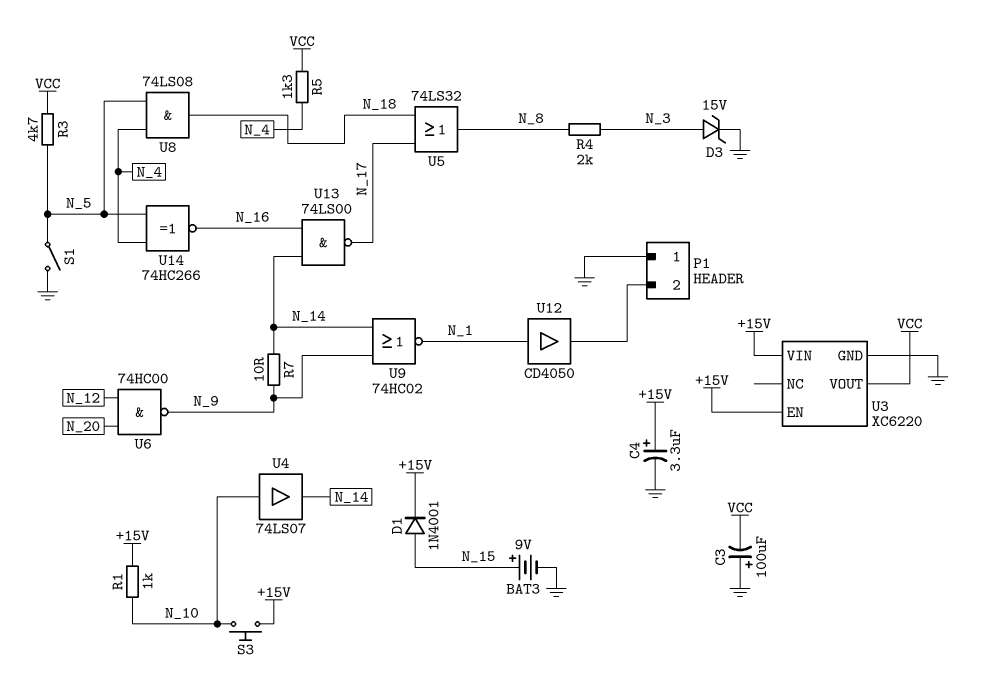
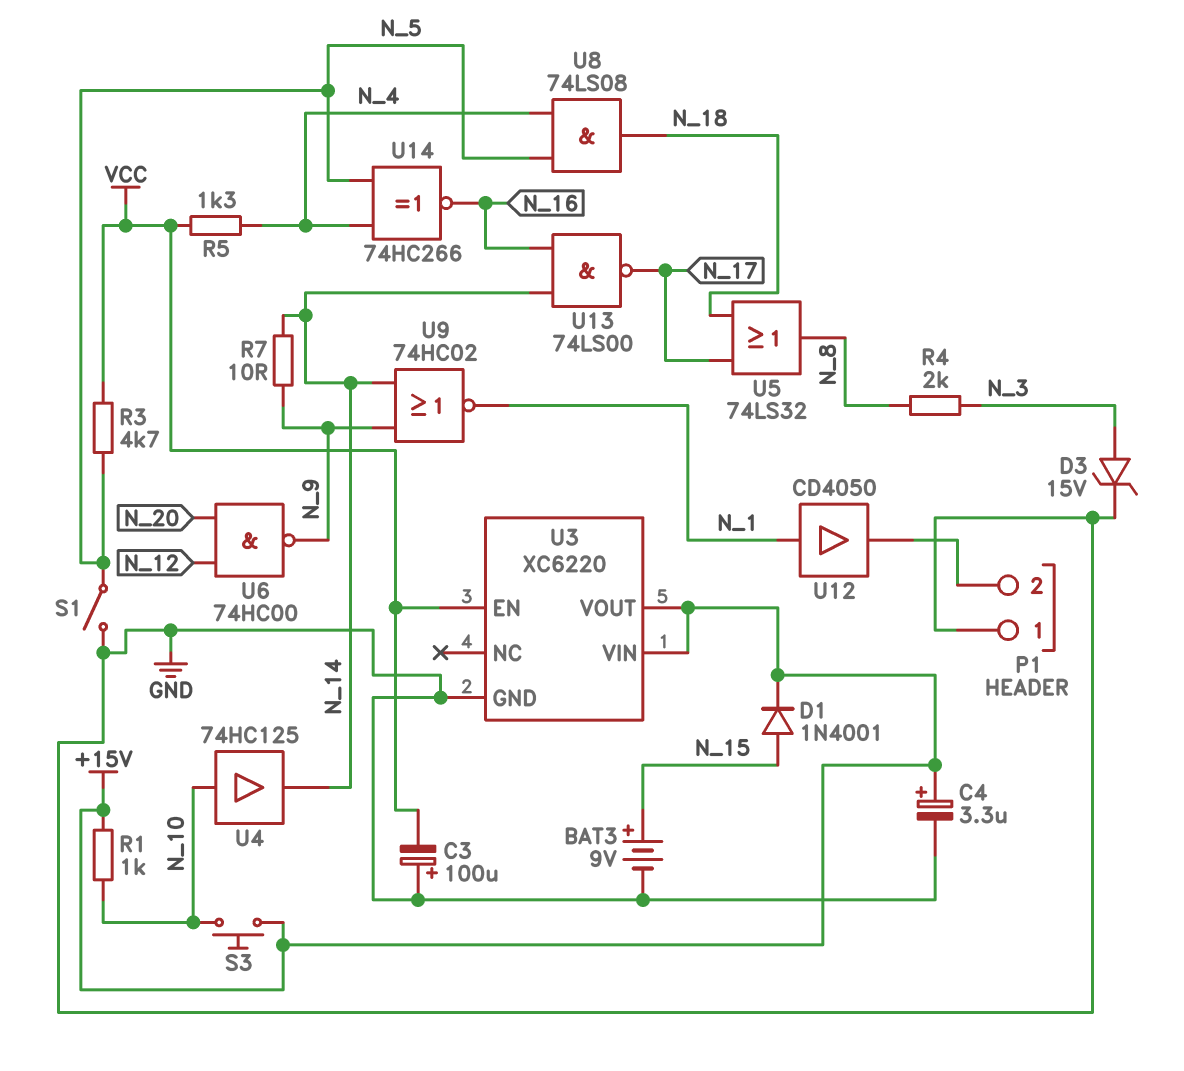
U3 pin EN: +15V -> VCC
U3 pin VOUT: VCC -> +15V
U4: buffer 74LS07 (in N_10, out N_14) -> buffer 74HC125 (in N_10, out N_14)

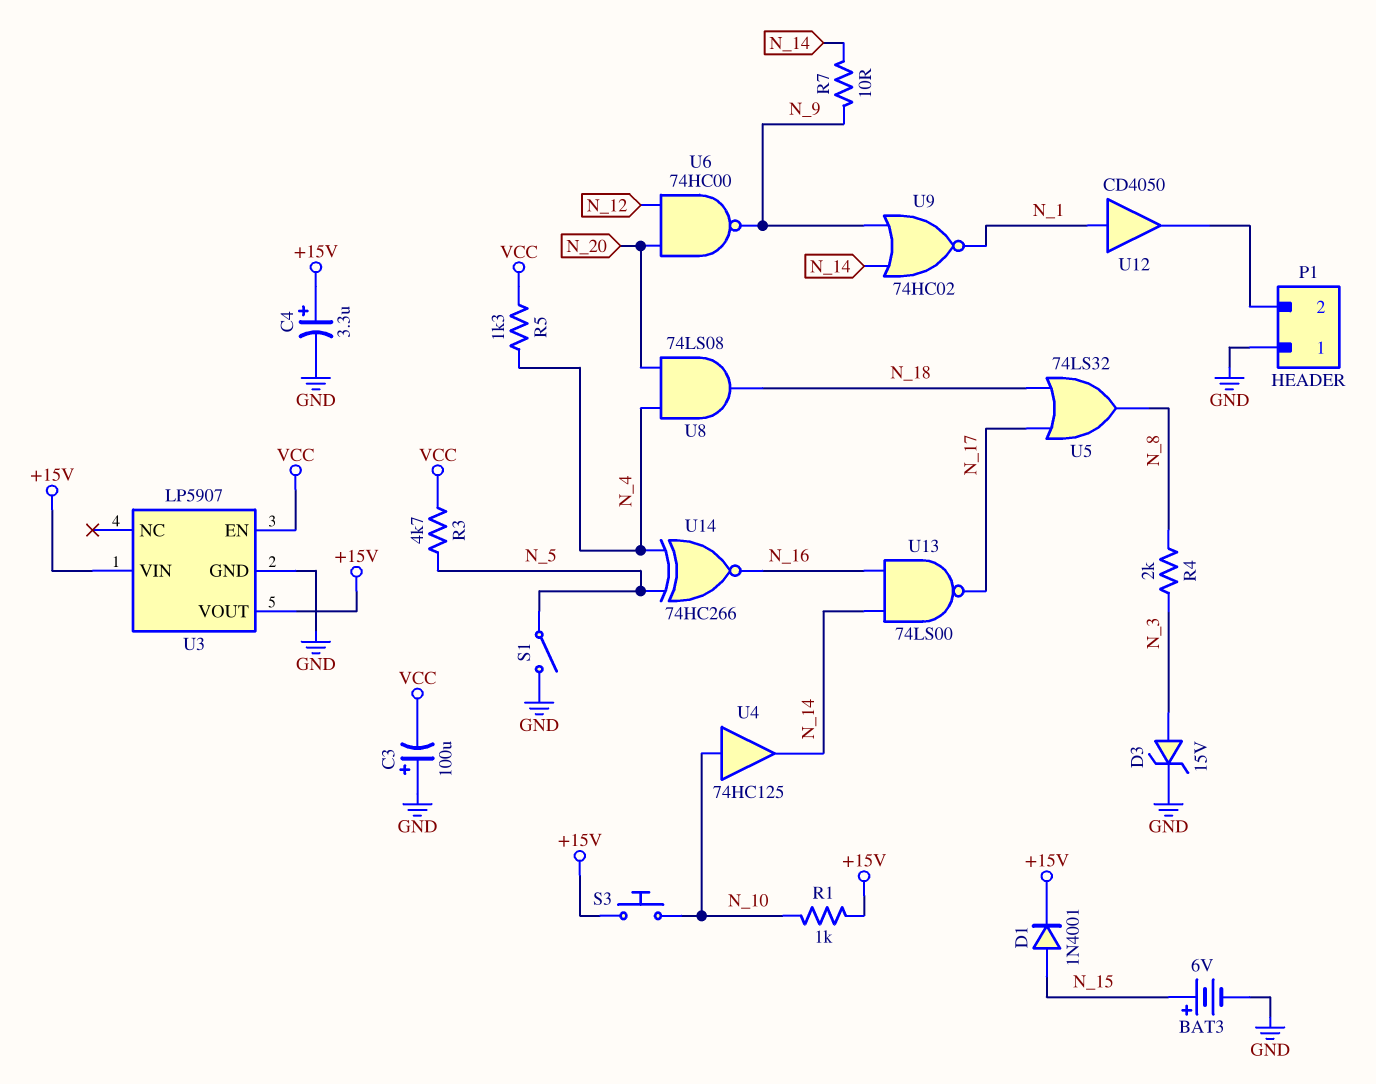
BAT3: 9V (plus N_15, minus GND) -> 6V (plus N_15, minus GND)
U3: XC6220 -> LP5907
U8: AND 74LS08 (in N_4, in N_5, out N_18) -> AND 74LS08 (in N_4, in N_20, out N_18)

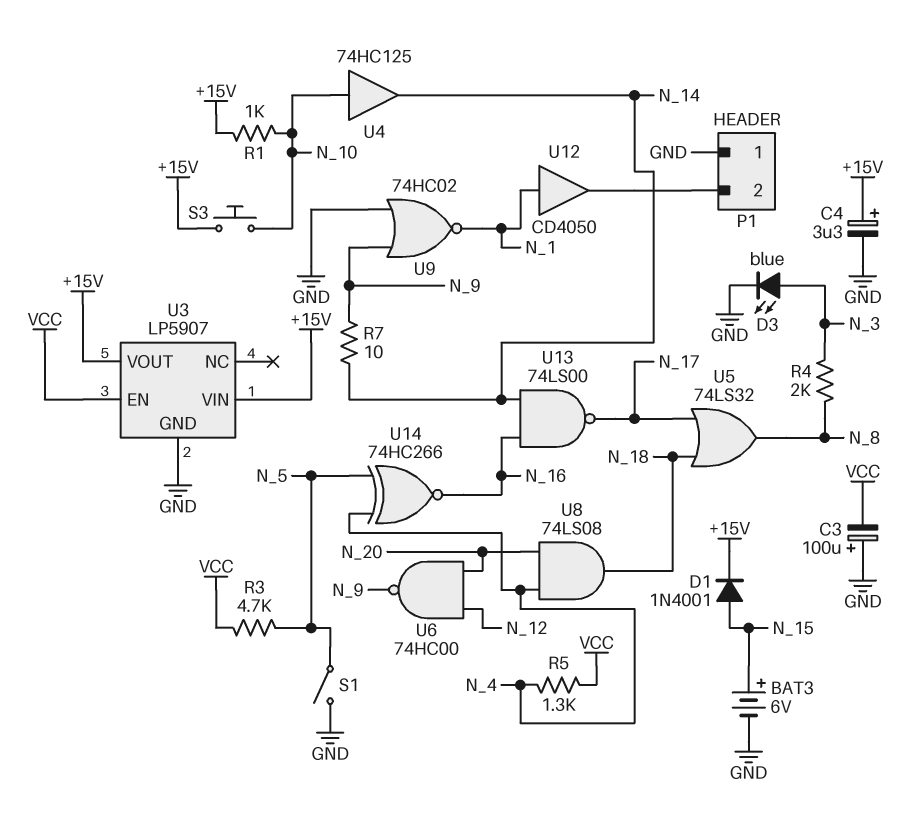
D3: zener 15V (A N_3, K GND) -> LED blue (A N_3, K GND)
U9: NOR 74HC02 (in N_9, in N_14, out N_1) -> NOR 74HC02 (in GND, in N_9, out N_1)

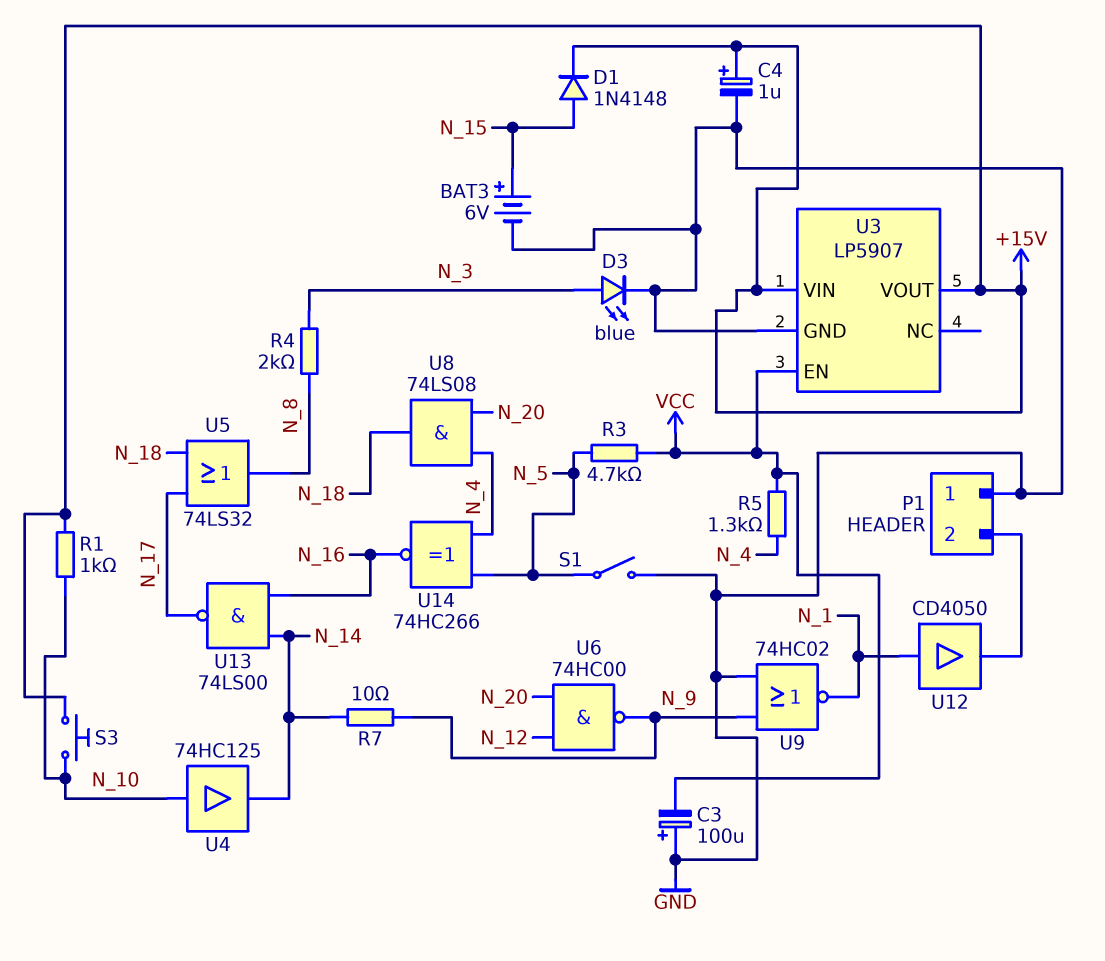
C4: 3.3uF (plus +15V, minus GND) -> 1uF (plus +15V, minus GND)
D1: diode 1N4001 (A N_15, K +15V) -> diode 1N4148 (A N_15, K +15V)

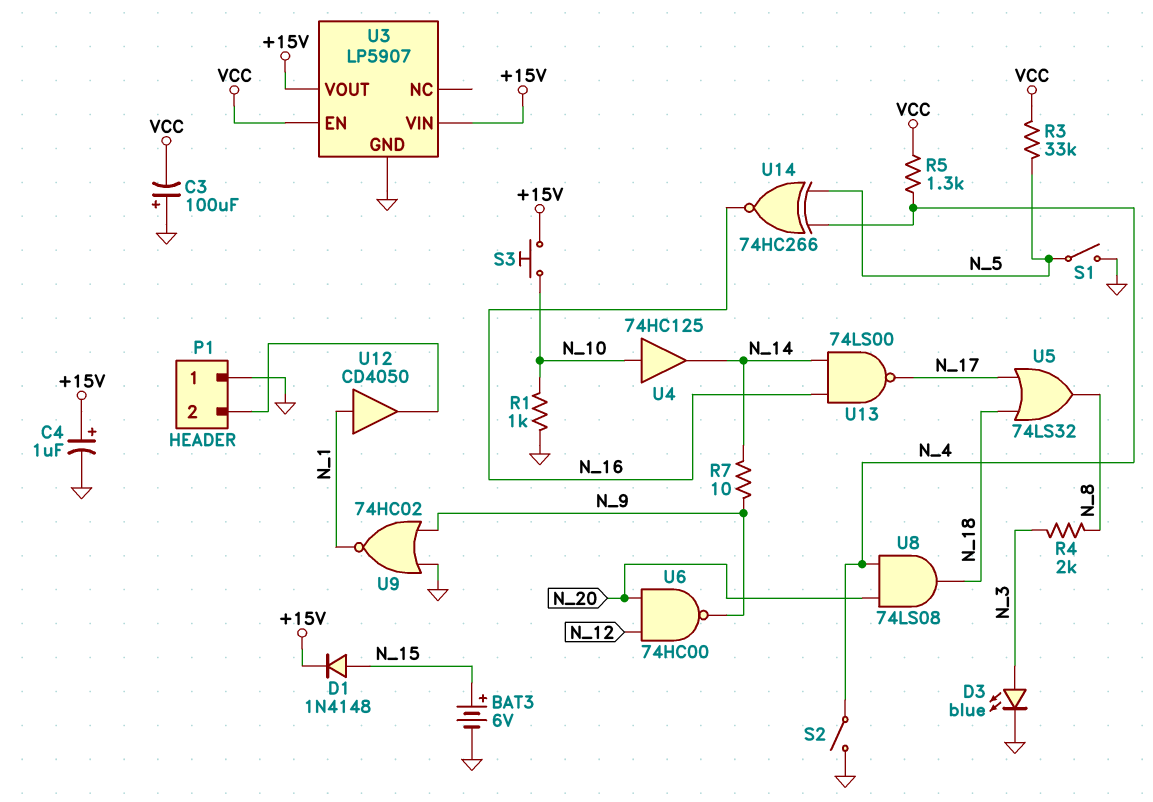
R1: 1k (+15V, N_10) -> 1k (GND, N_10)
R3: 4.7k (N_5, VCC) -> 33k (N_5, VCC)
S2: none -> switch (GND, N_4)

